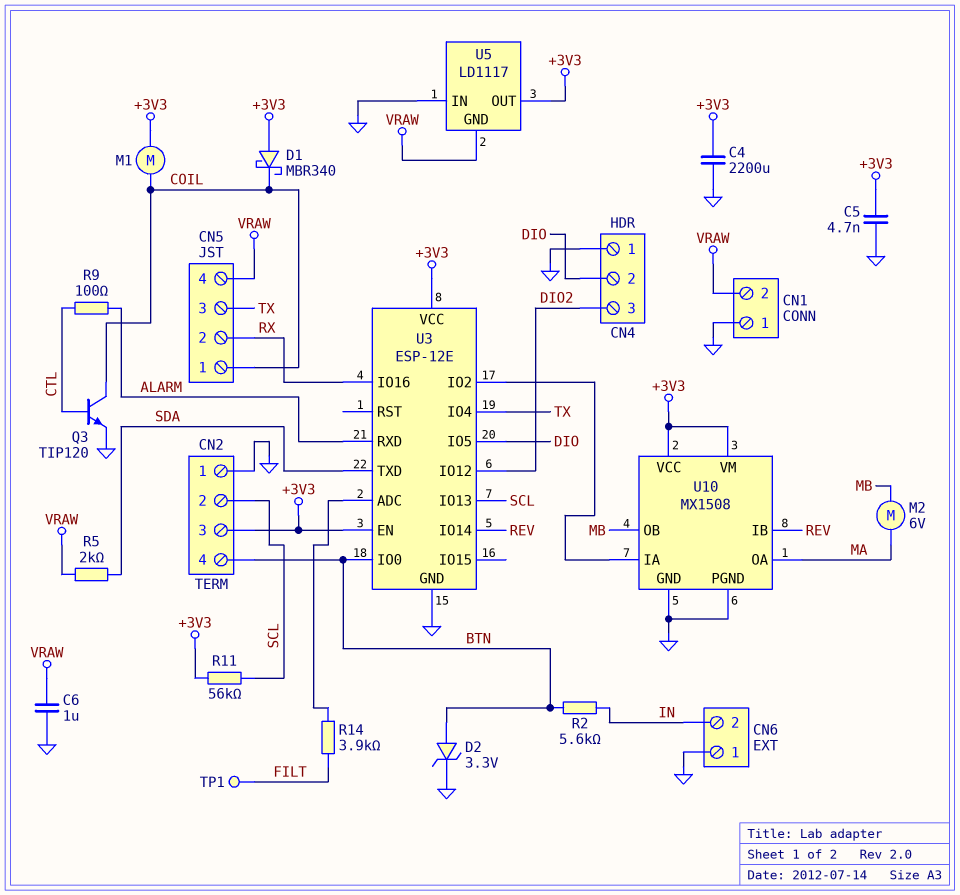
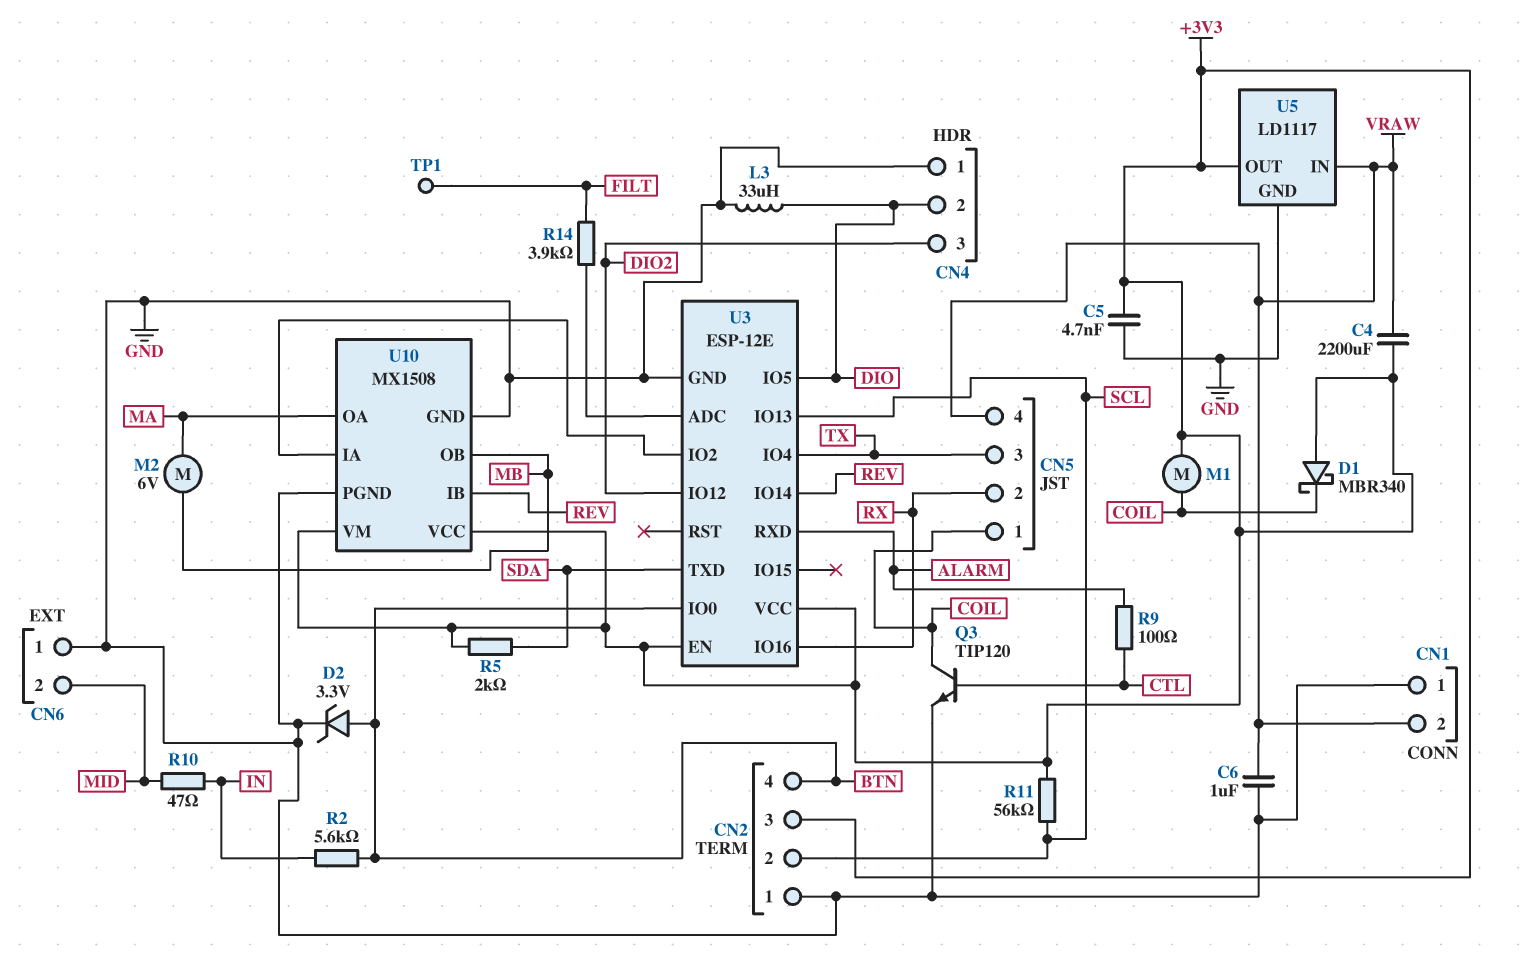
C4: 2200uF (+3V3, GND) -> 2200uF (+3V3, VRAW)
CN6 pin 2: IN -> MID
L3: none -> 33uH (DIO, GND)
R5: 2k (SDA, VRAW) -> 2k (+3V3, SDA)
R10: none -> 47 (IN, MID)
U5 pin GND: VRAW -> GND
U5 pin IN: GND -> VRAW

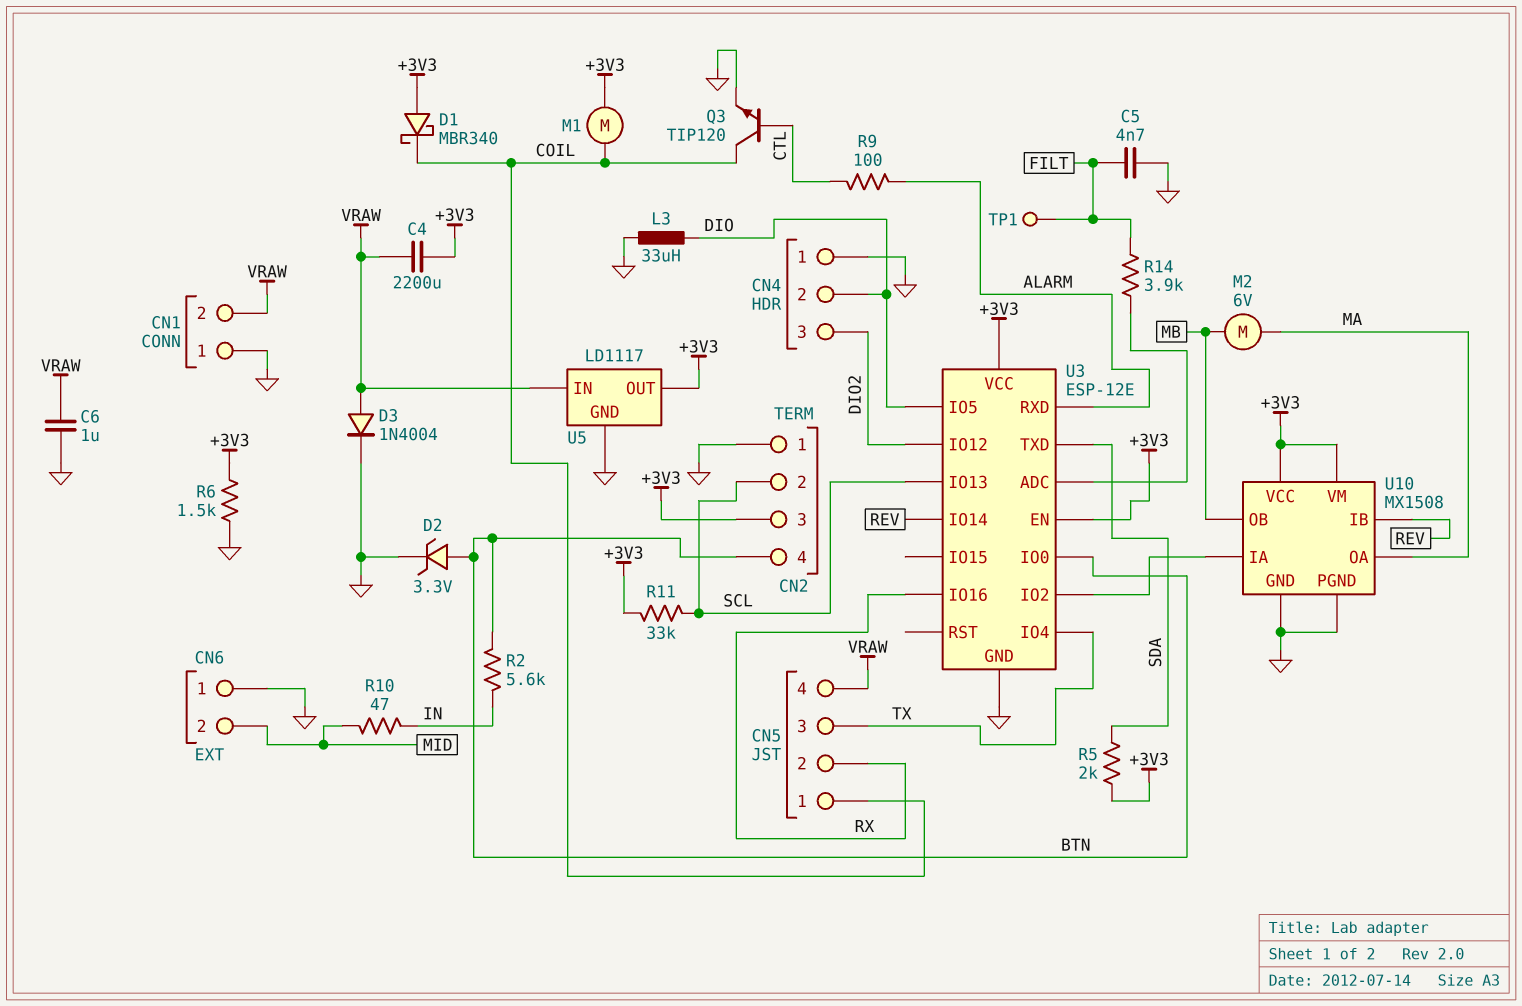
C5: 4.7nF (+3V3, GND) -> 4.7nF (FILT, GND)
D3: none -> diode 1N4004 (A VRAW, K GND)
R6: none -> 1.5k (+3V3, GND)
R11: 56k (+3V3, SCL) -> 33k (+3V3, SCL)

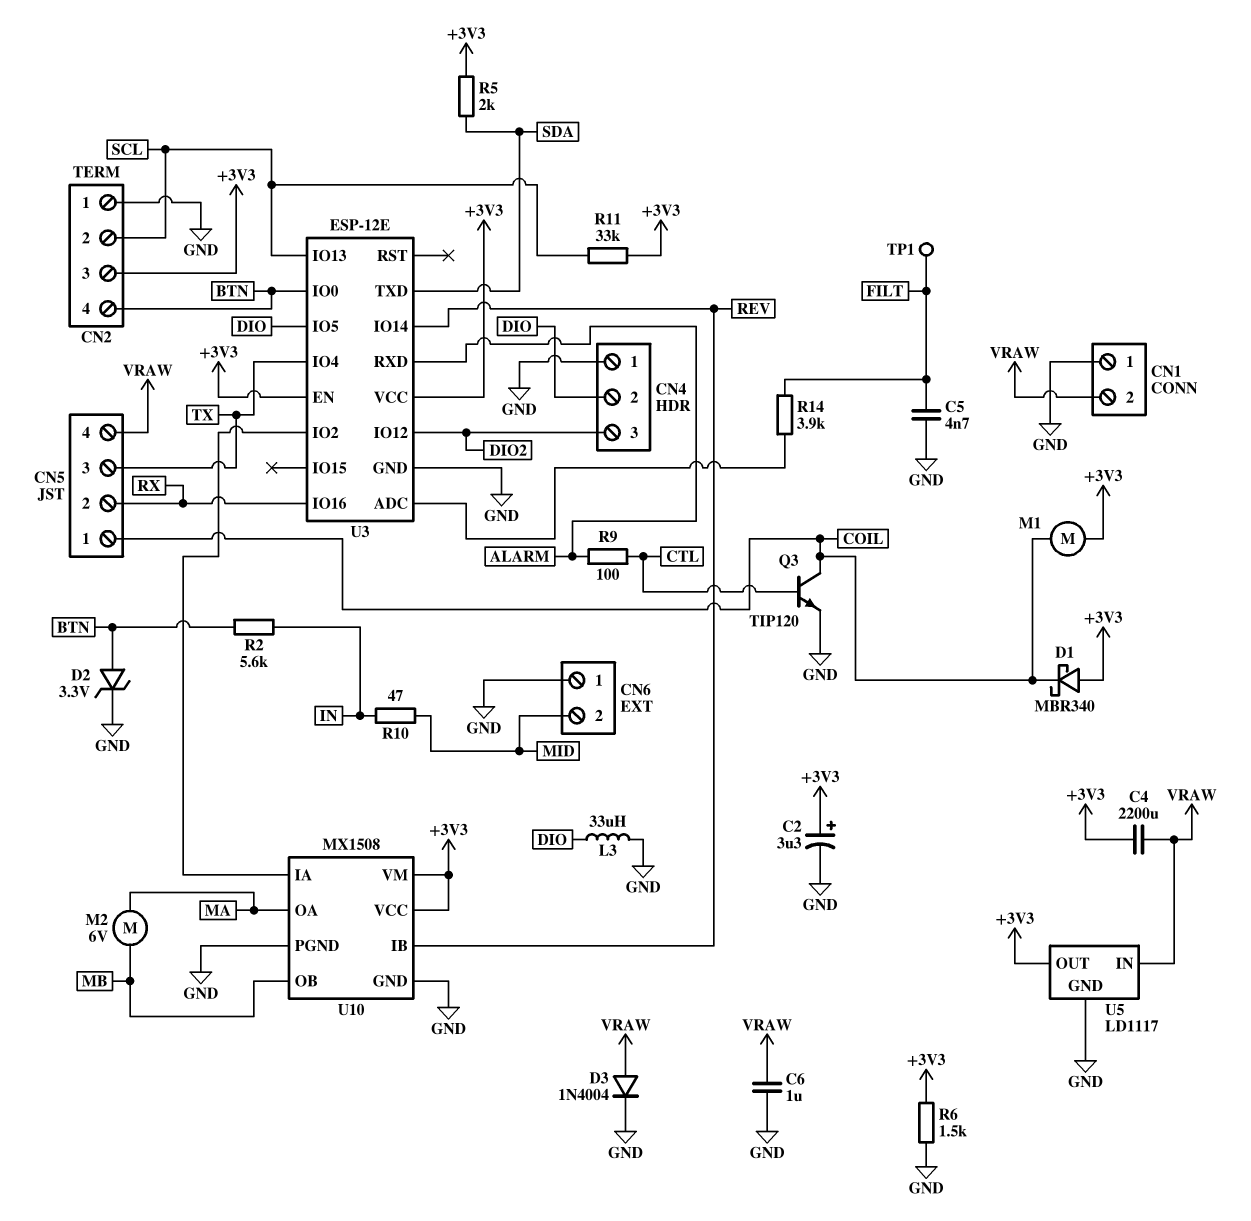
C2: none -> 3.3uF (plus +3V3, minus GND)

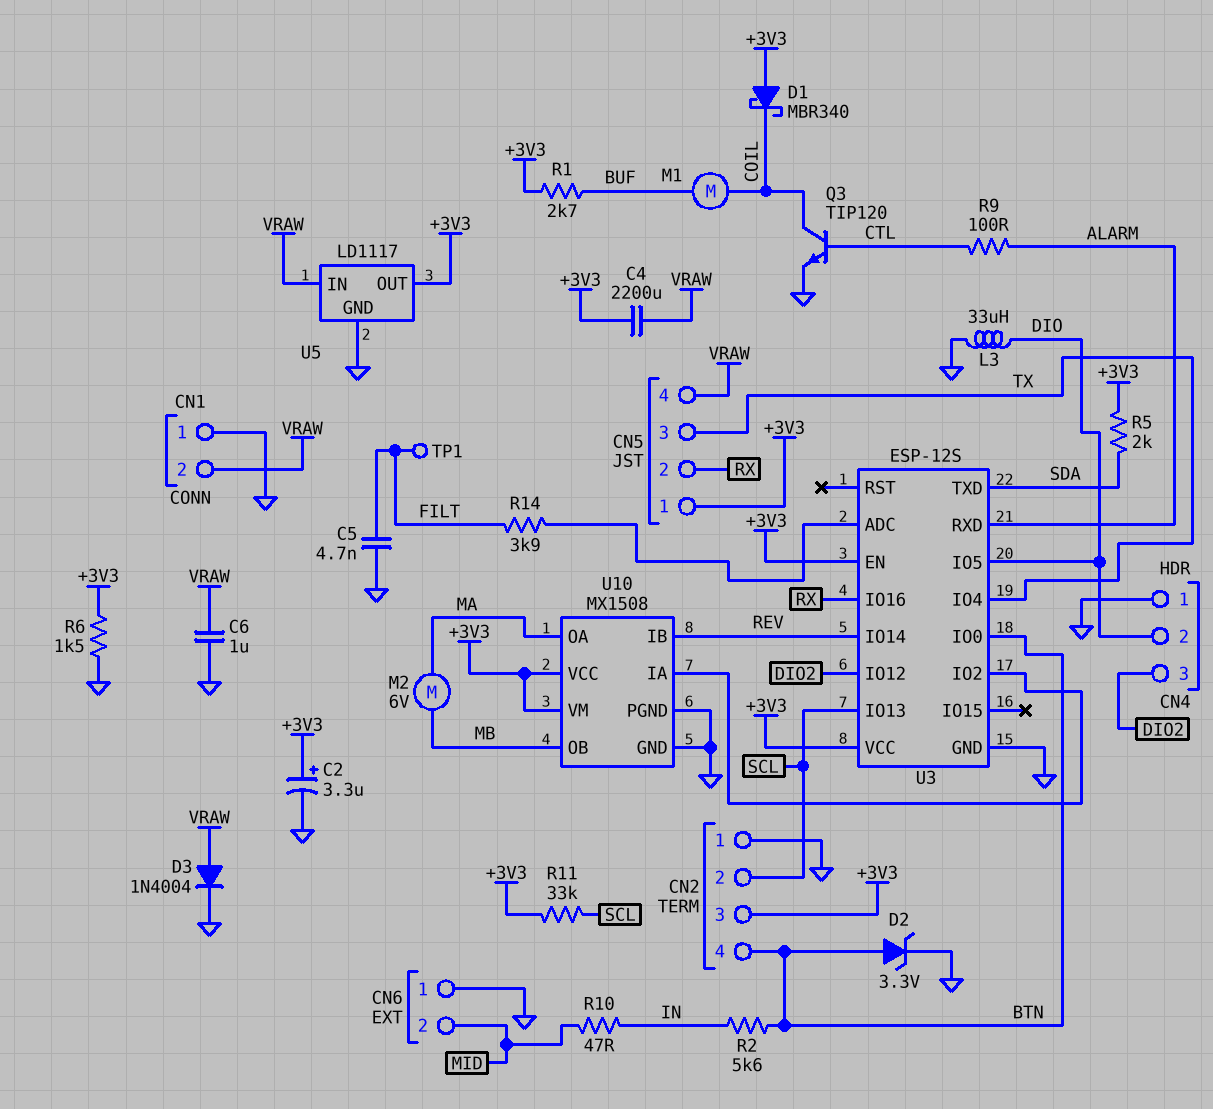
CN5 pin 1: COIL -> +3V3
M1: motor (+3V3, COIL) -> motor (BUF, COIL)
R1: none -> 2.7k (+3V3, BUF)
U3: ESP-12E -> ESP-12S

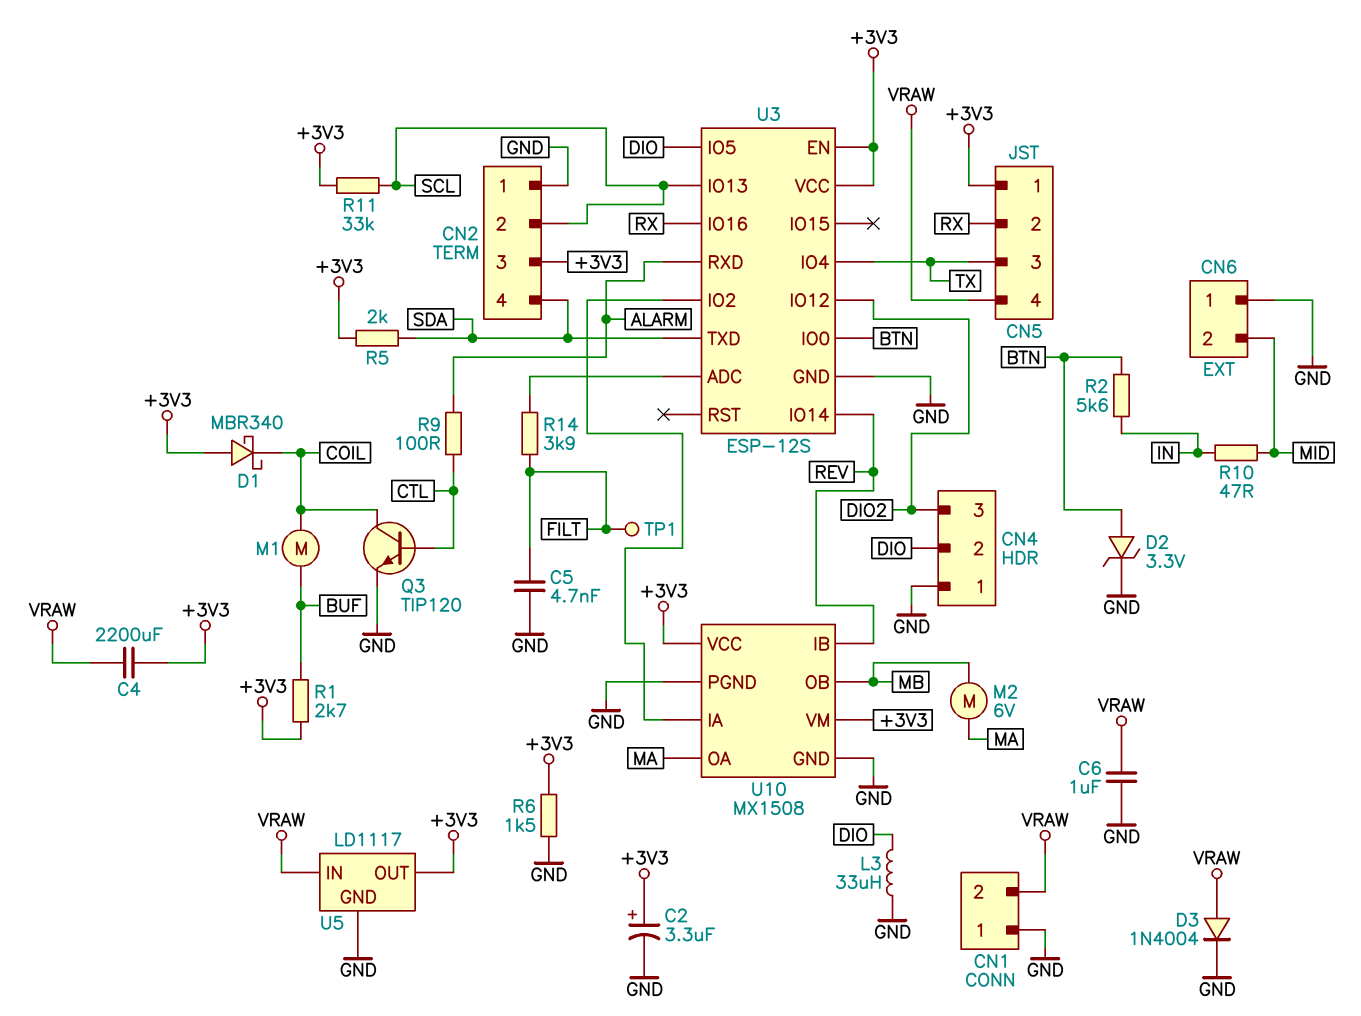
CN2 pin 4: BTN -> SDA

